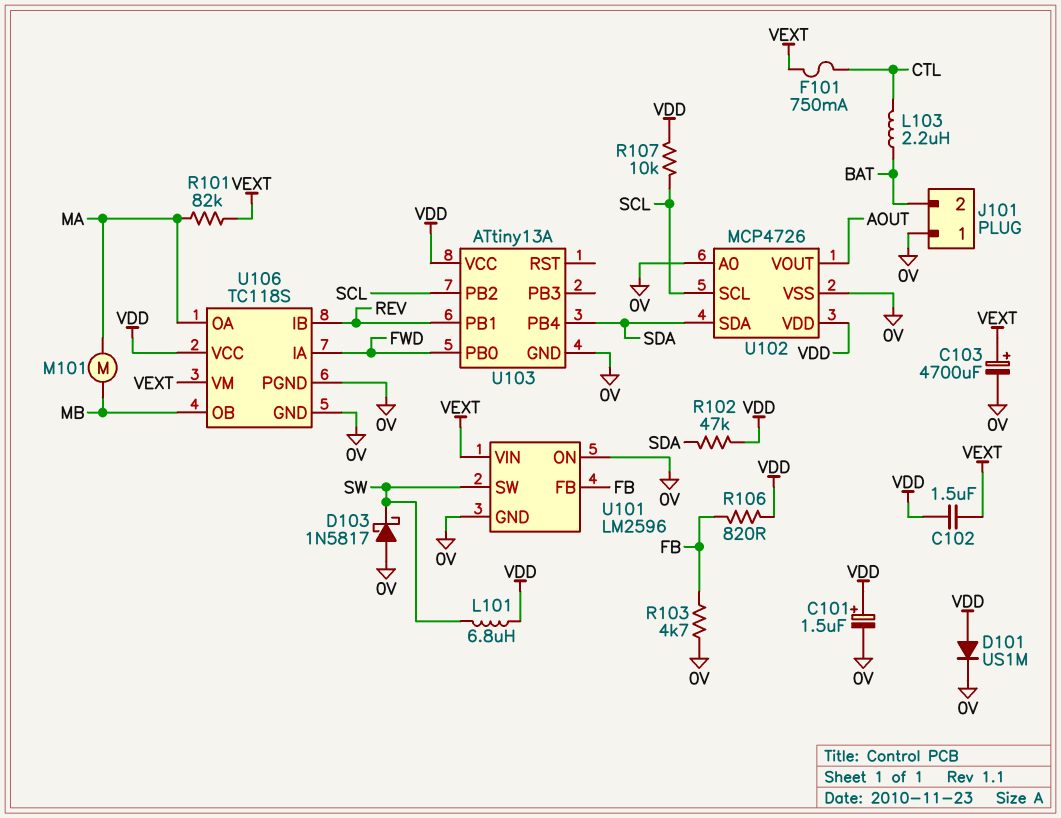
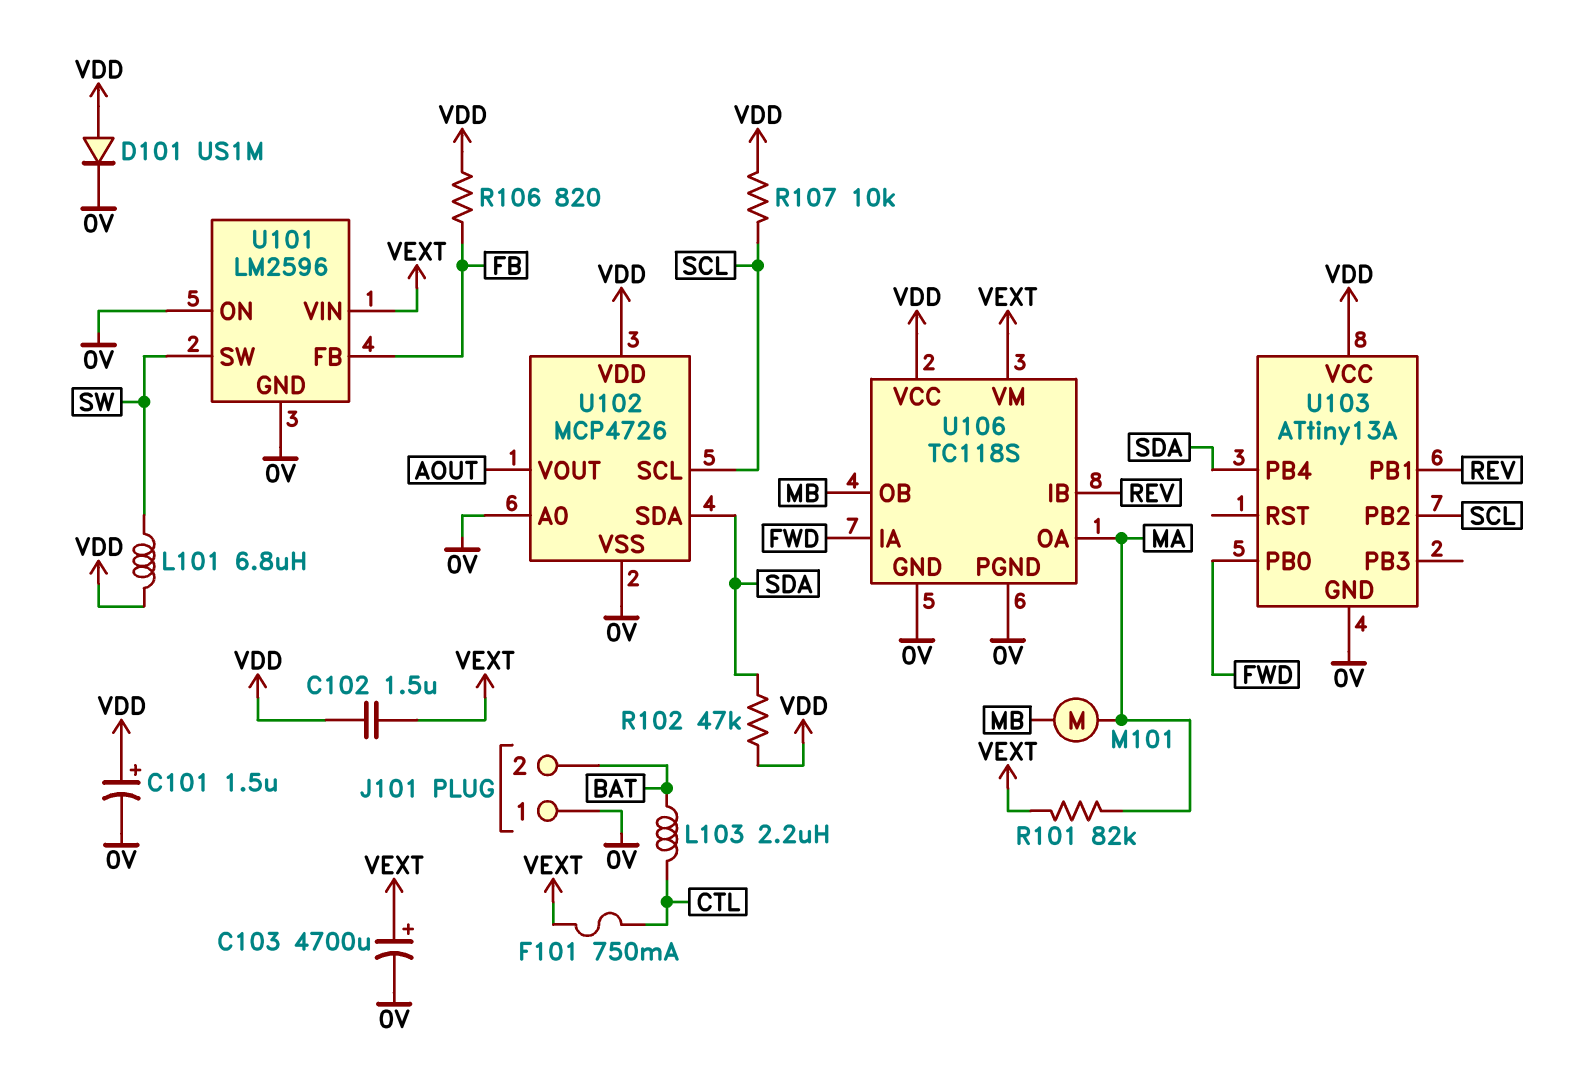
D103: schottky 1N5817 (A 0V, K SW) -> none
R103: 4.7k (0V, FB) -> none

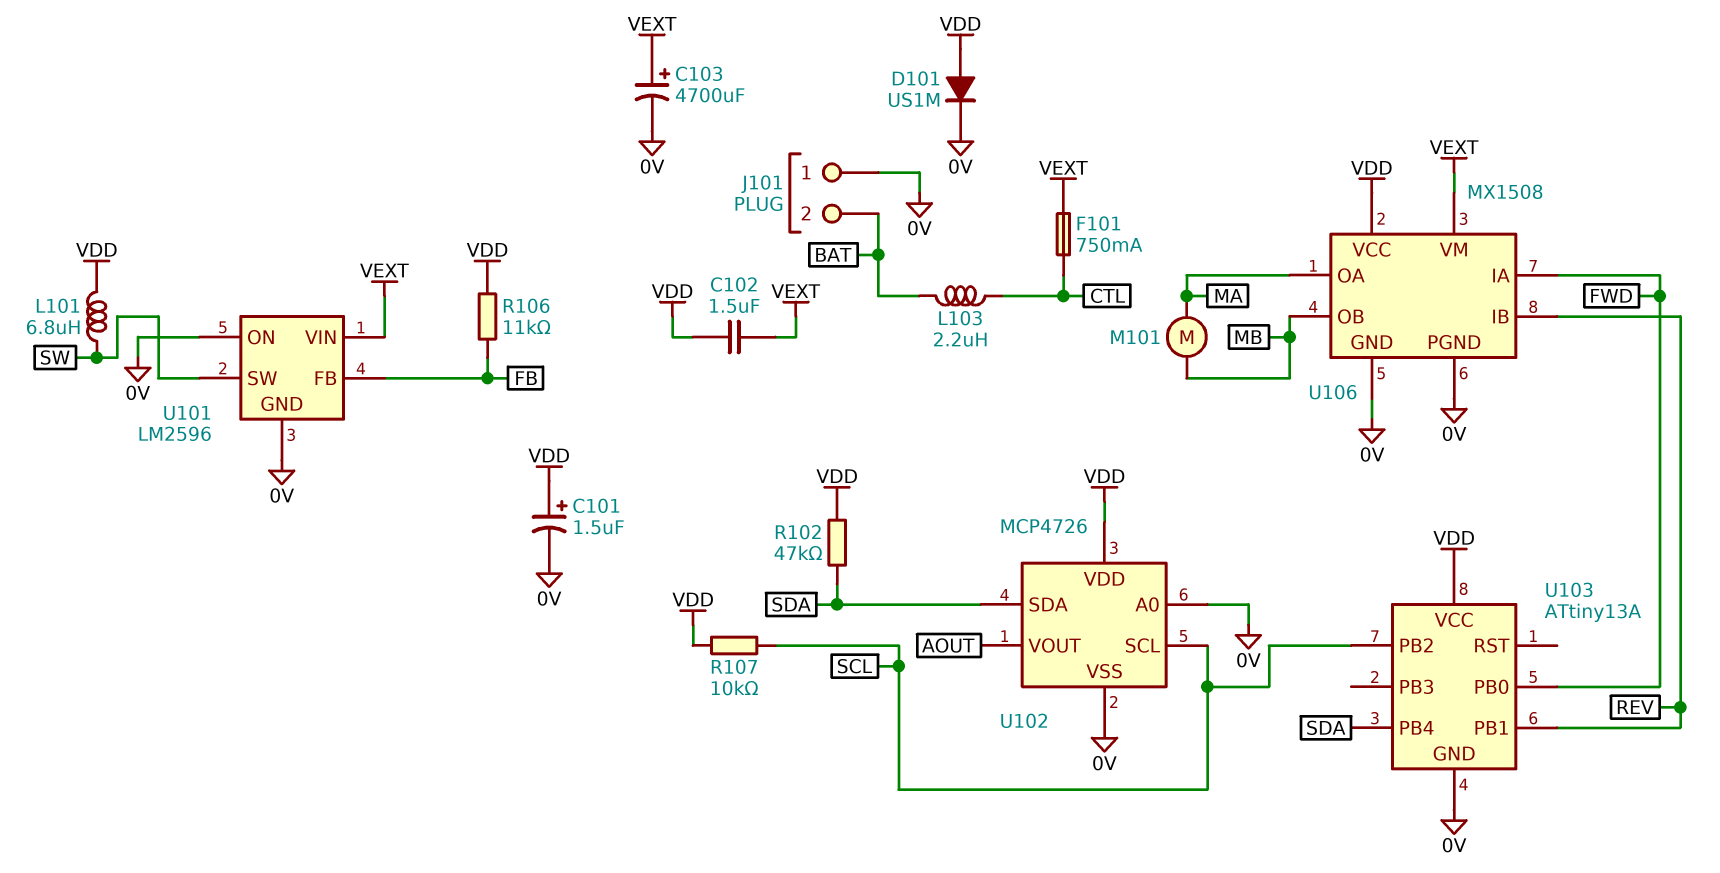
R101: 82k (MA, VEXT) -> none
R106: 820 (FB, VDD) -> 11k (FB, VDD)
U106: TC118S -> MX1508

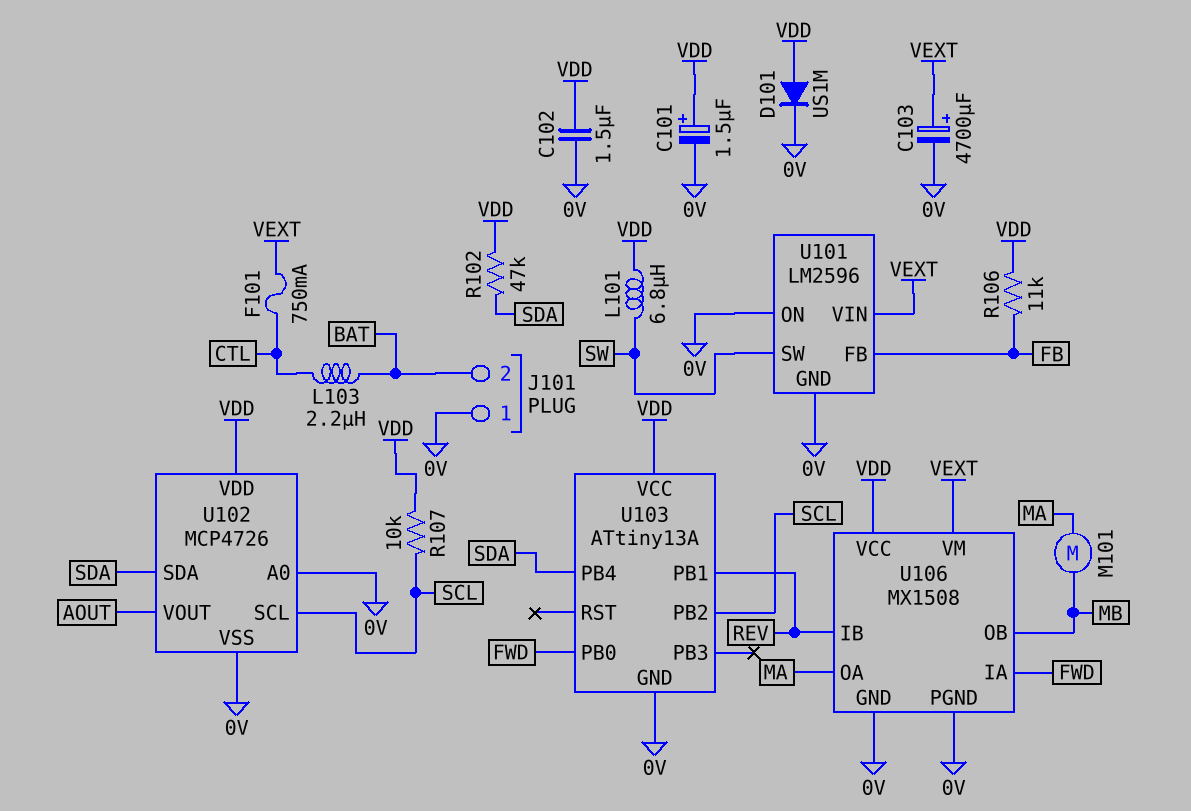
C102: 1.5uF (VDD, VEXT) -> 1.5uF (0V, VDD)

